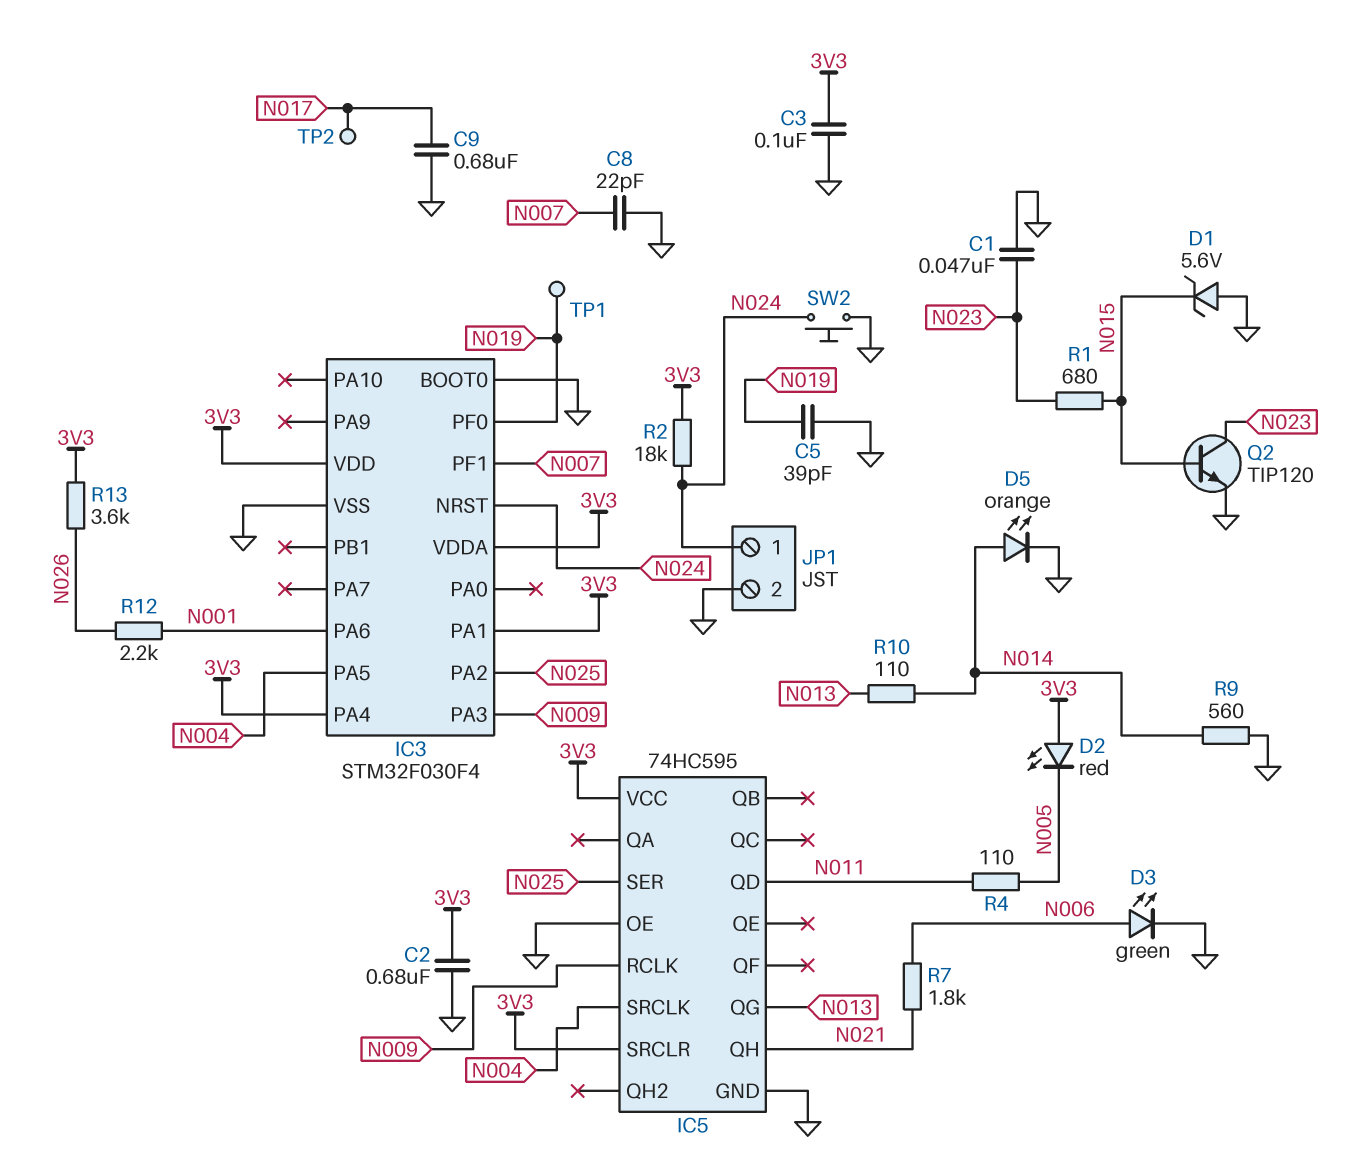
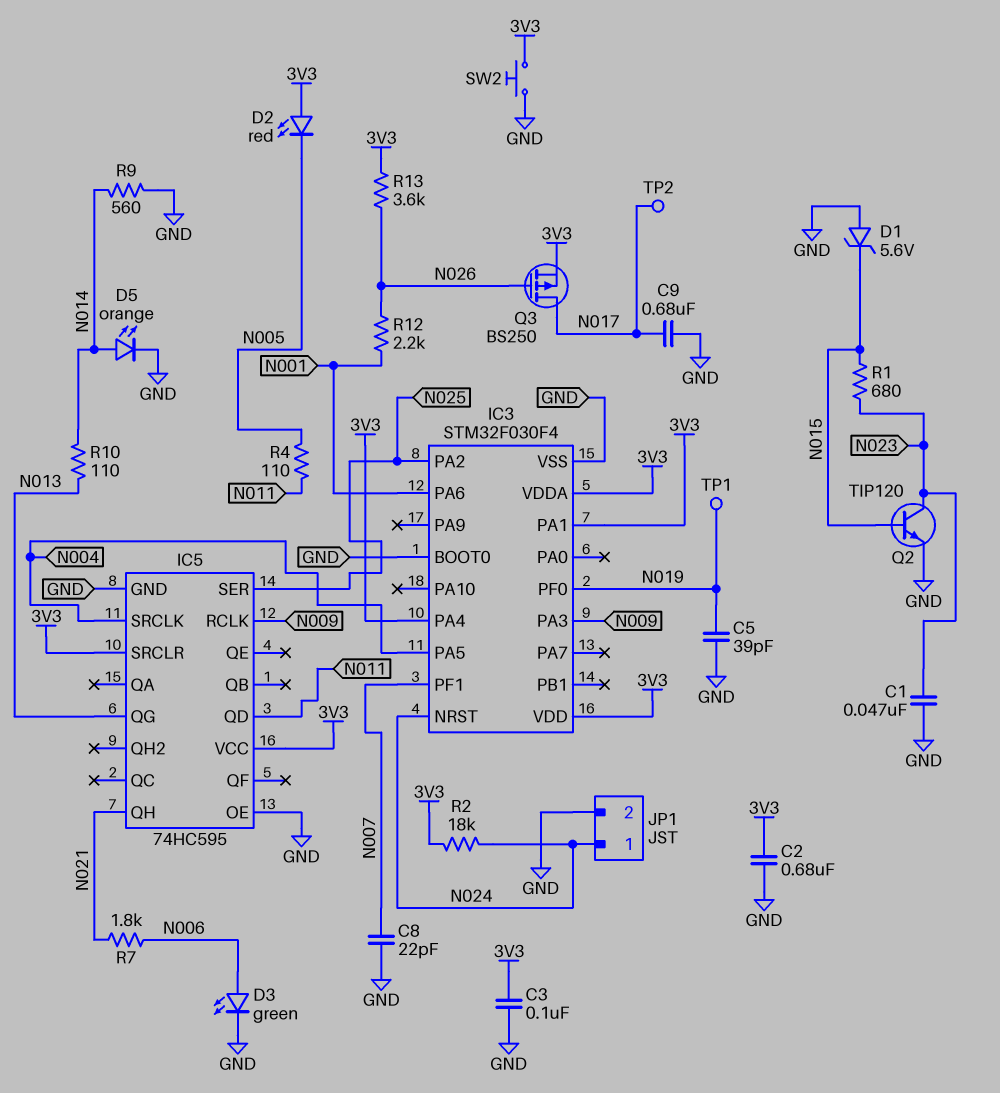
Q3: none -> PMOS BS250 (G N026, D N017, S 3V3)
SW2: button (GND, N024) -> button (3V3, GND)

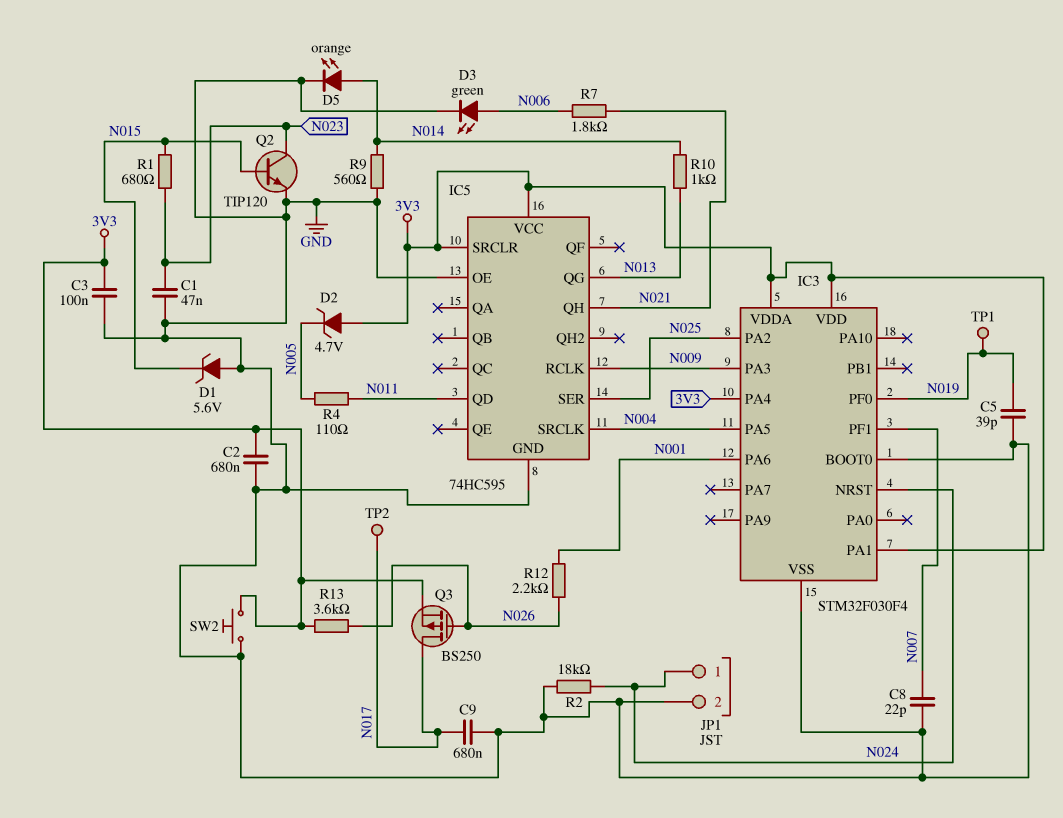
D2: LED red (A 3V3, K N005) -> zener 4.7V (A 3V3, K N005)
R2: 18k (3V3, N024) -> 18k (GND, N024)
R10: 110 (N013, N014) -> 1k (N013, N014)

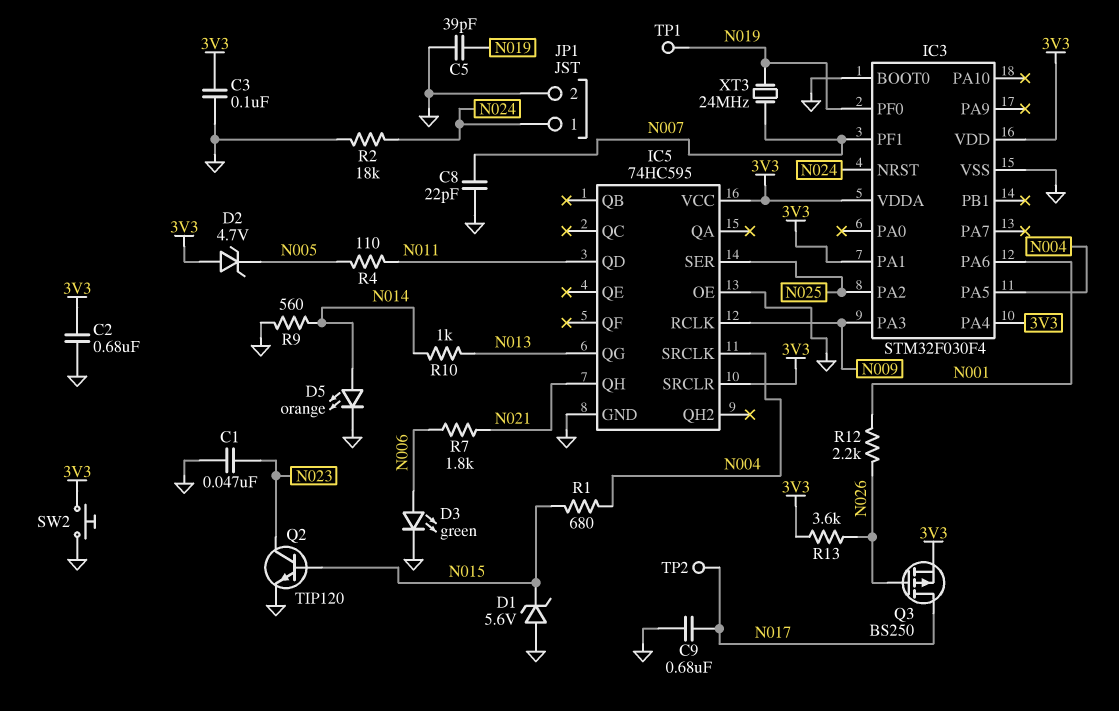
R1: 680 (N015, N023) -> 680 (N004, N015)
XT3: none -> 24MHz (N007, N019)

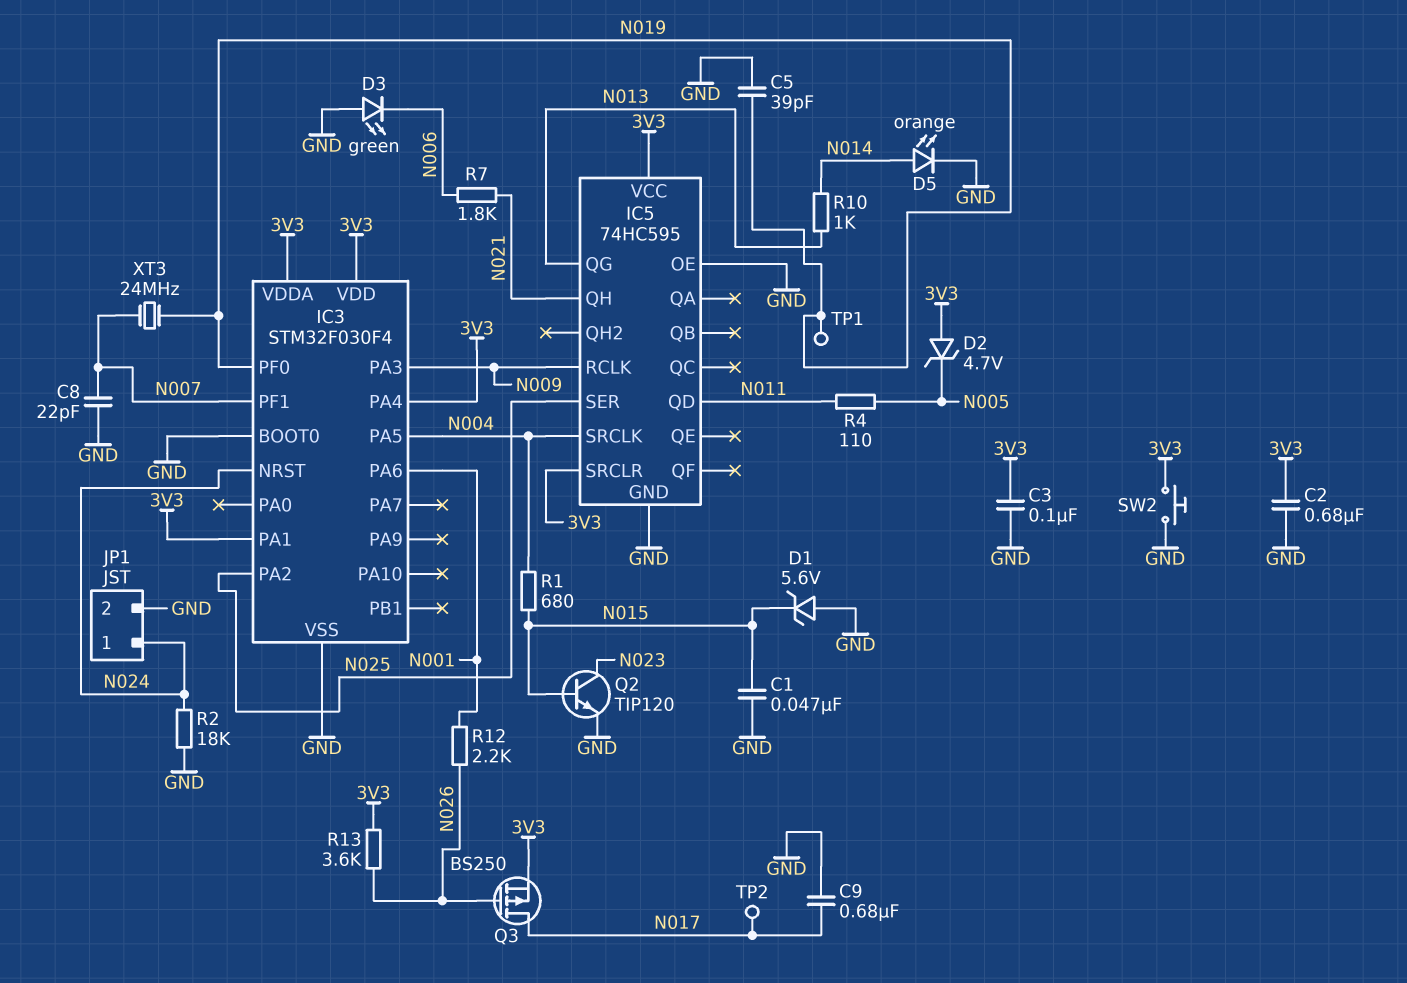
C1: 47nF (GND, N023) -> 47nF (GND, N015)
D3: LED green (A N006, K GND) -> LED green (A GND, K N006)
R9: 560 (GND, N014) -> none

